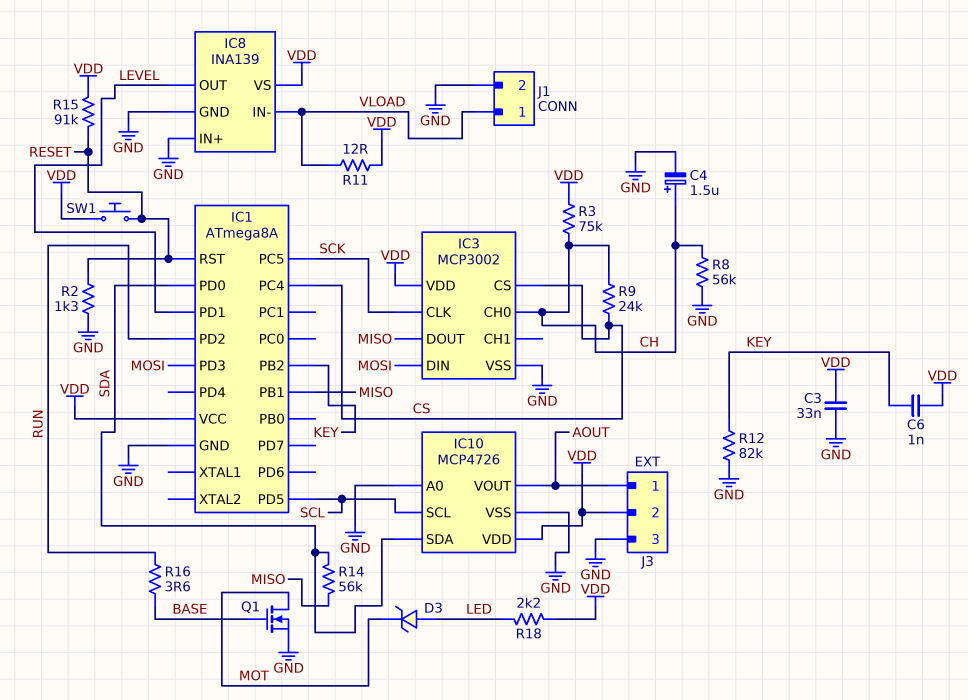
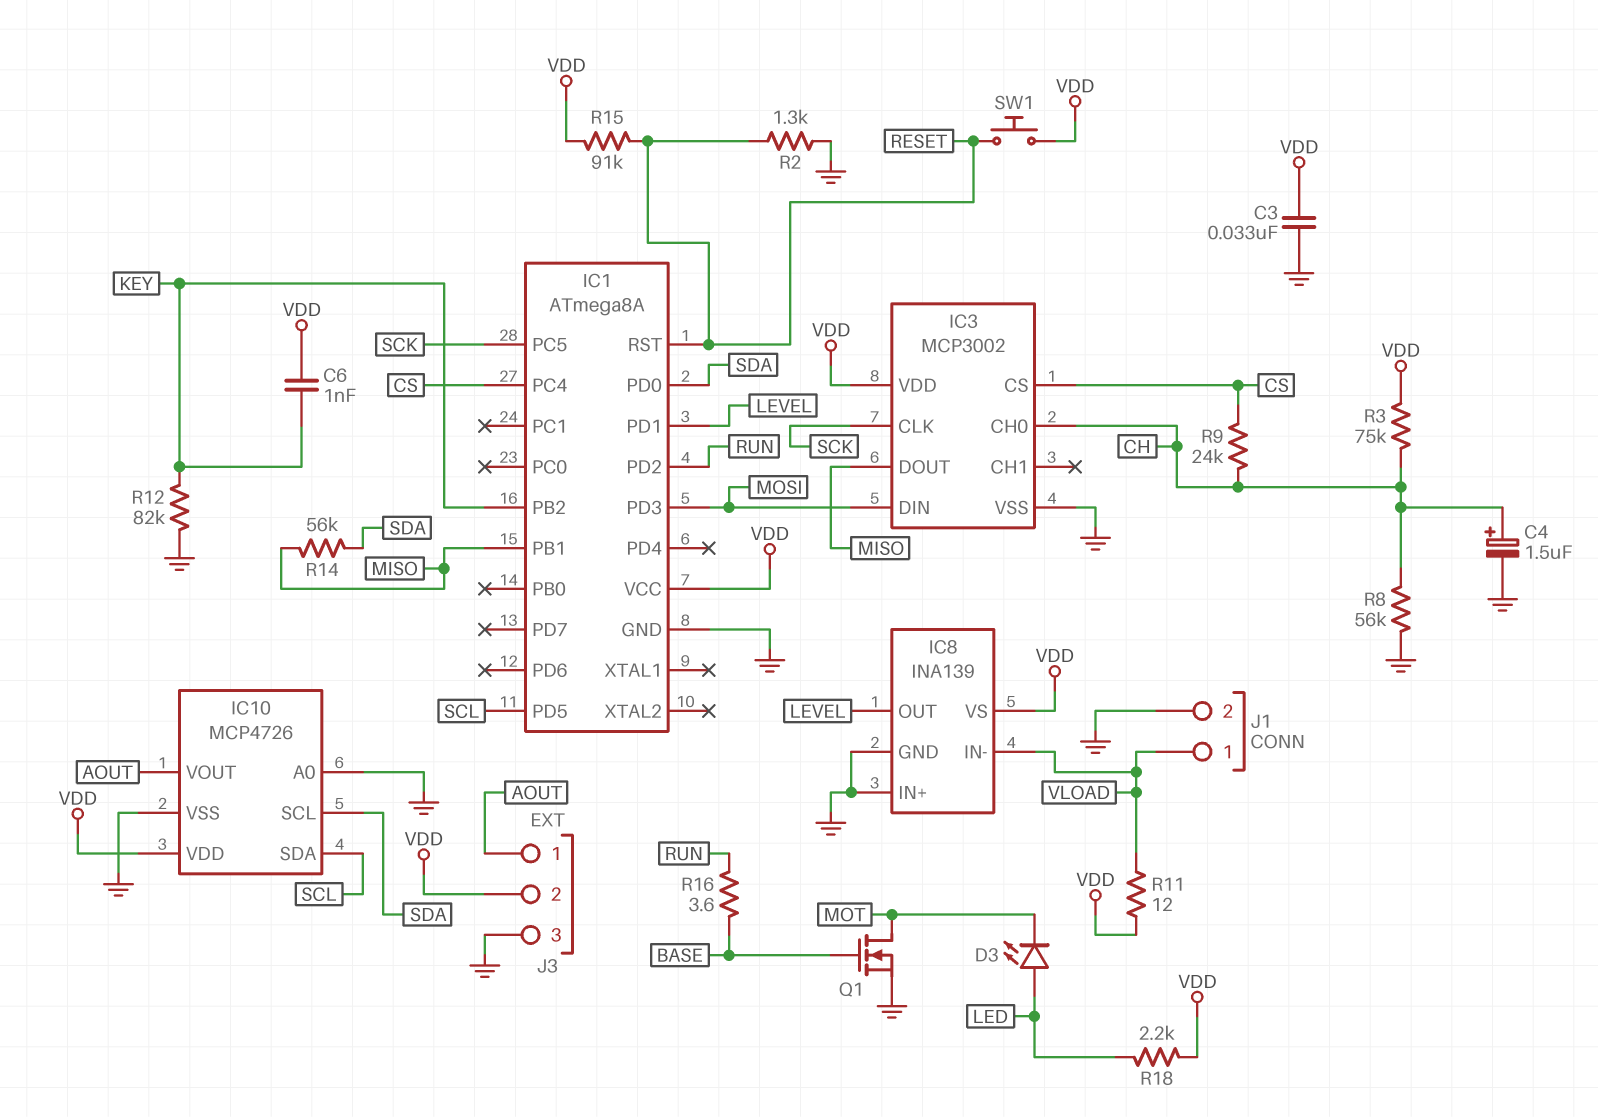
D3: zener (A LED, K MOT) -> LED (A LED, K MOT)
IC10 pin SCL: SCL -> SDA
IC10 pin SDA: SDA -> SCL

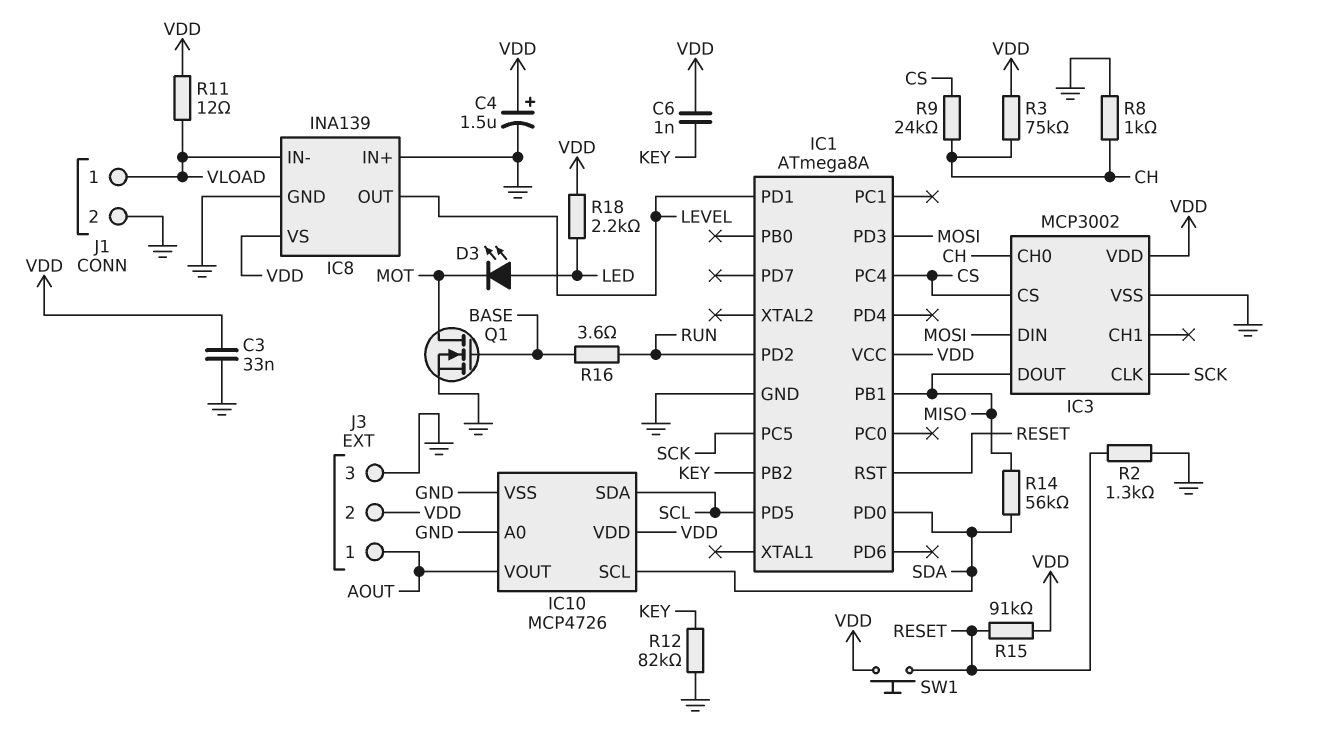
C4: 1.5uF (plus CH, minus GND) -> 1.5uF (plus VDD, minus GND)
R8: 56k (CH, GND) -> 1k (CH, GND)

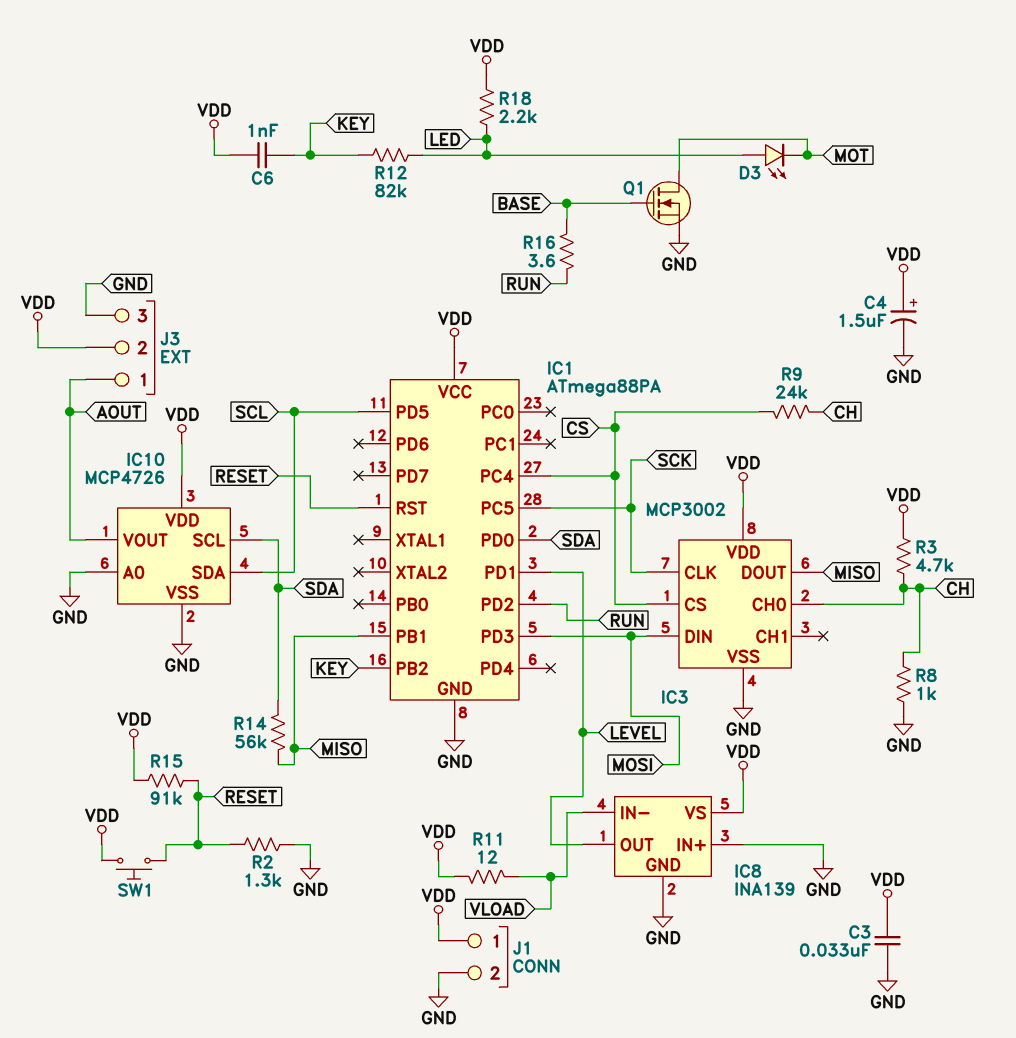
IC1: ATmega8A -> ATmega88PA
J1 pin 1: VLOAD -> VDD
R3: 75k (CH, VDD) -> 4.7k (CH, VDD)
R12: 82k (GND, KEY) -> 82k (KEY, LED)

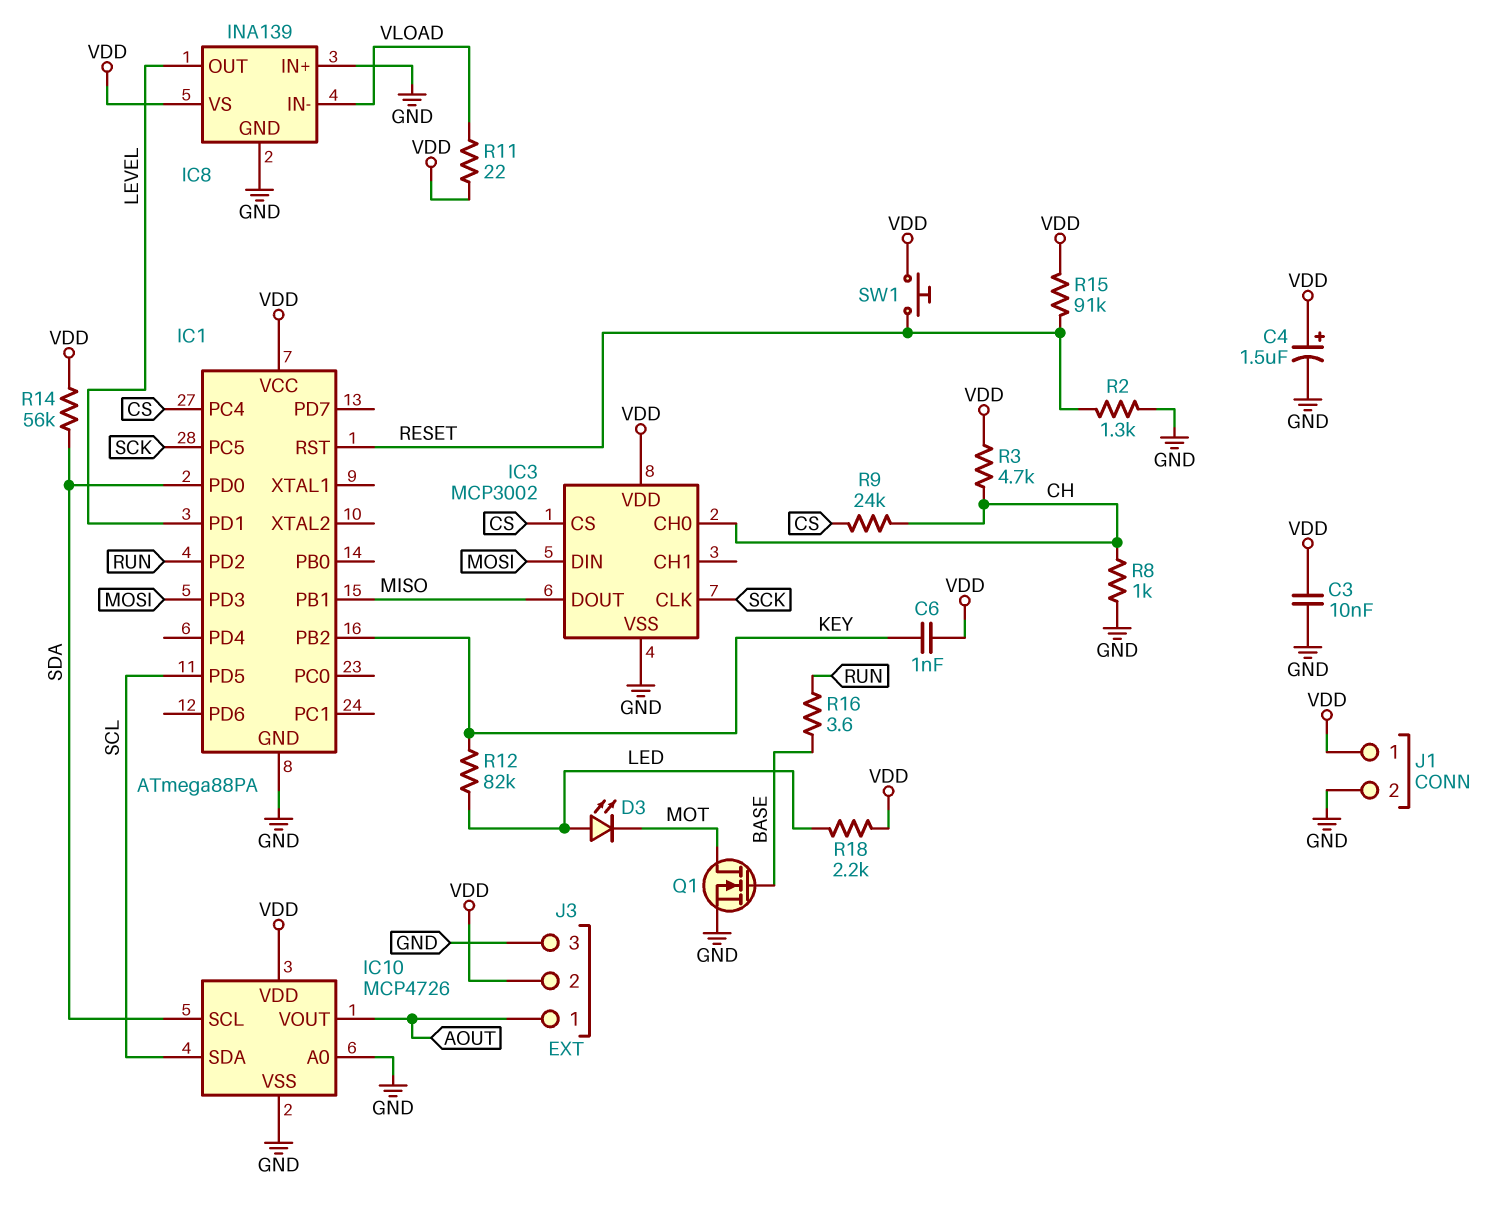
C3: 33nF (GND, VDD) -> 10nF (GND, VDD)
R11: 12 (VDD, VLOAD) -> 22 (VDD, VLOAD)
R14: 56k (MISO, SDA) -> 56k (SDA, VDD)

